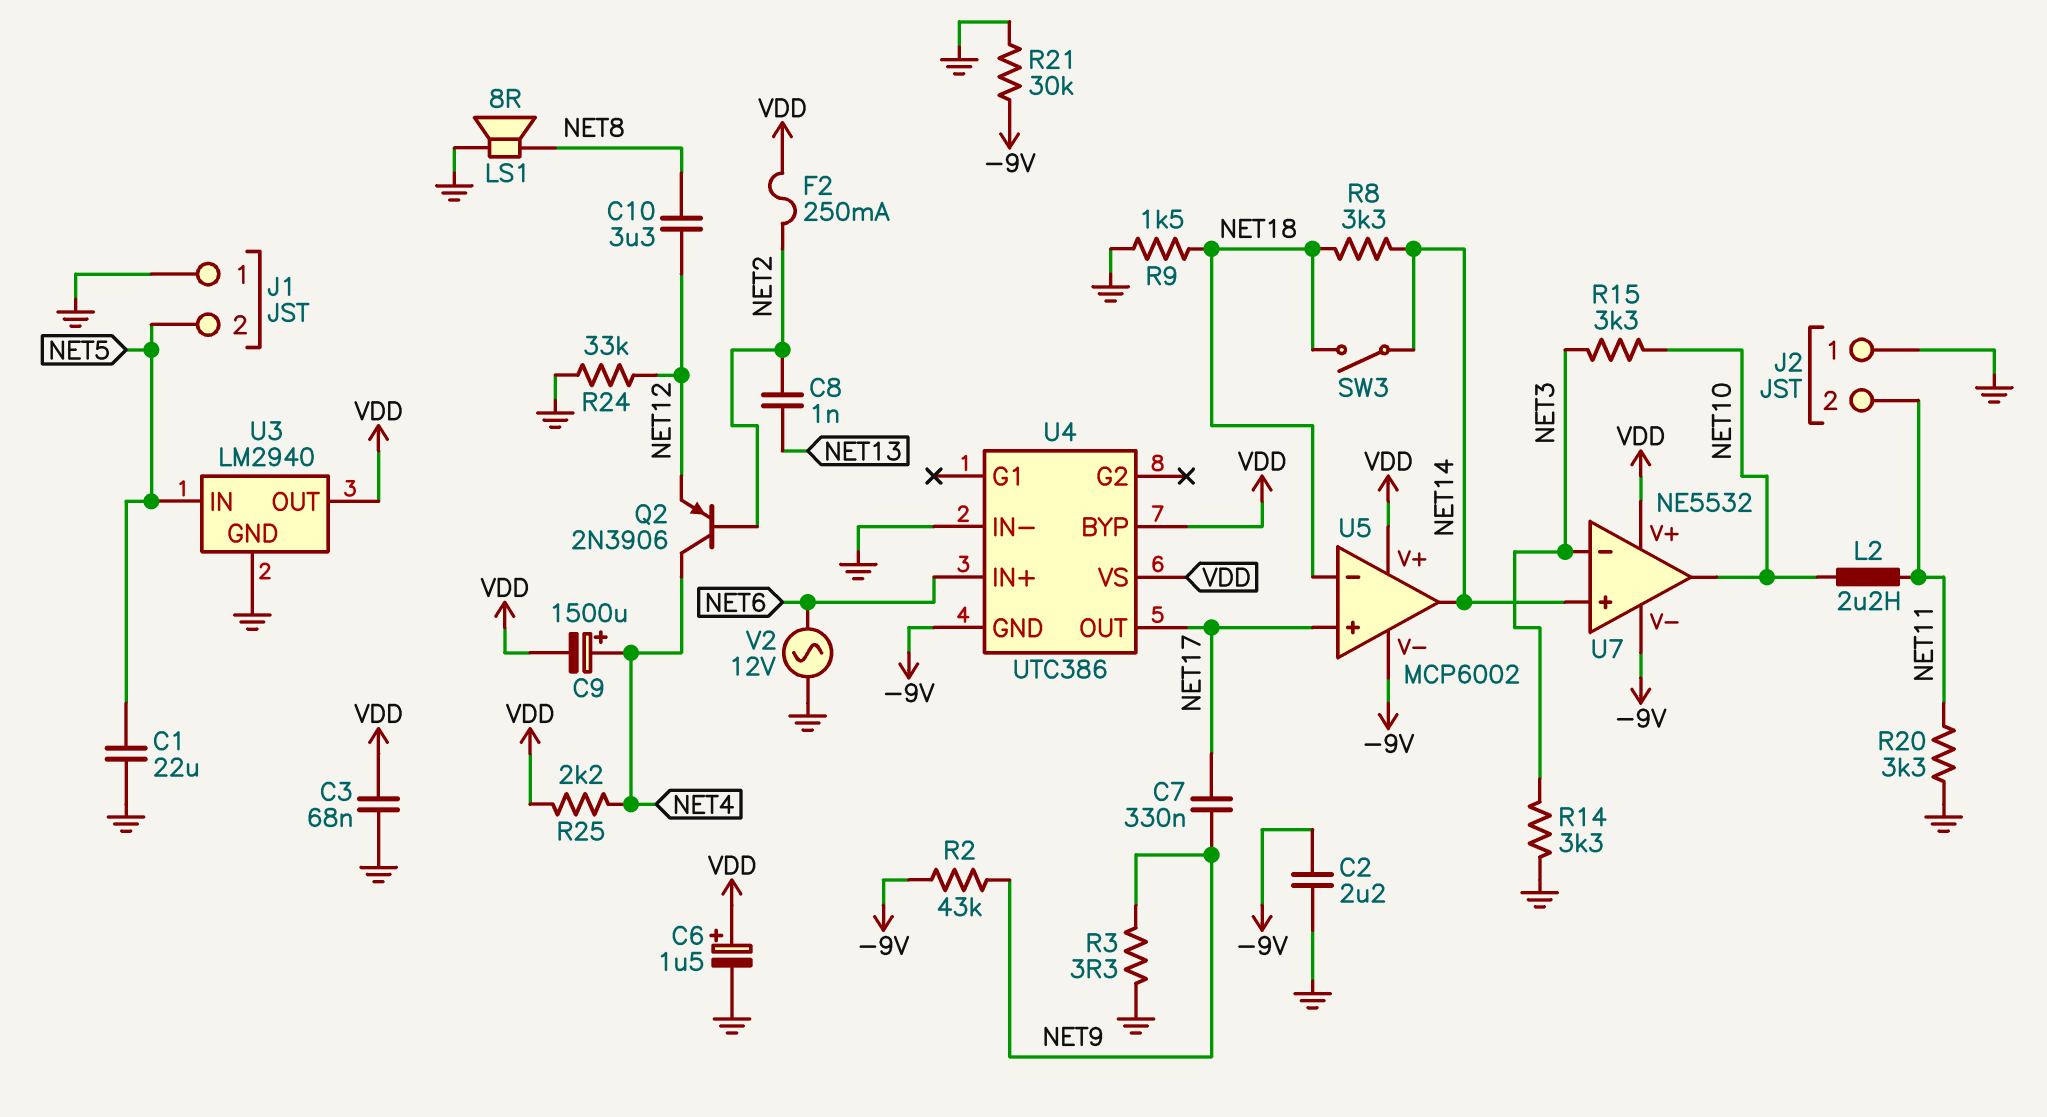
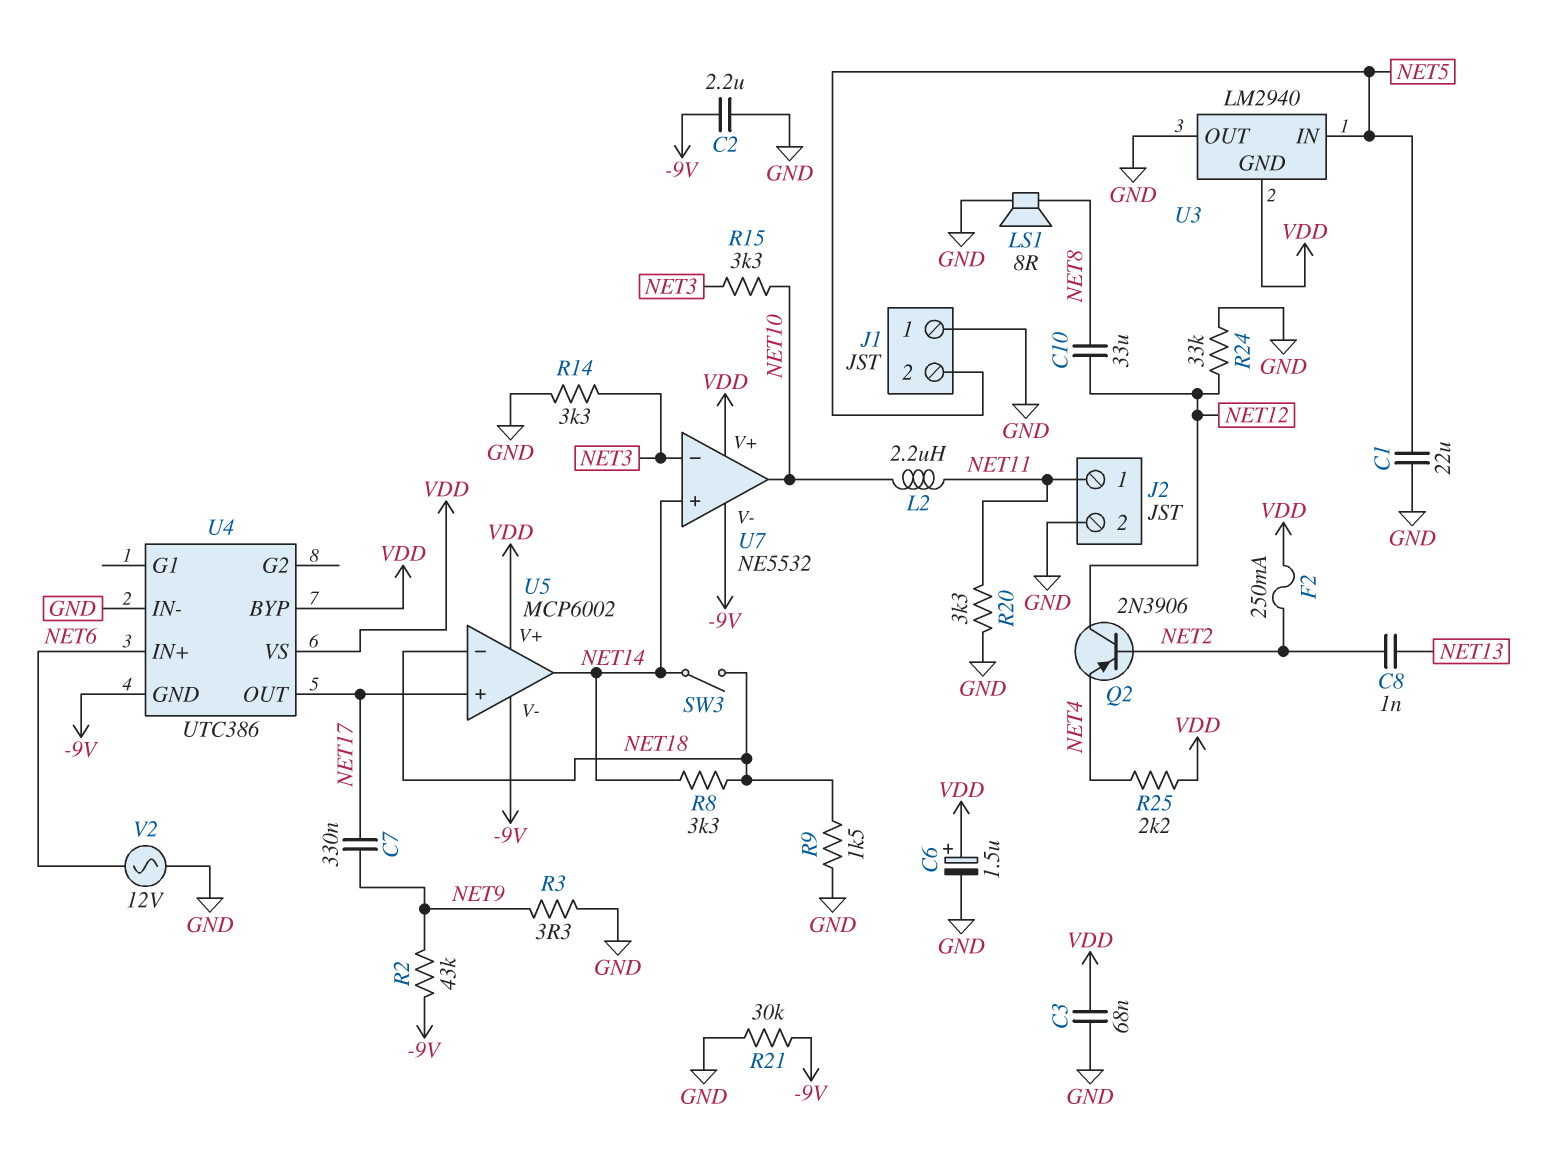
C9: 1500uF (plus NET4, minus VDD) -> none
C10: 3.3uF (NET8, NET12) -> 33uF (NET8, NET12)
J2 pin 1: GND -> NET11
J2 pin 2: NET11 -> GND
Q2: PNP 2N3906 (B NET2, C NET4, E NET12) -> PNP 2N3906 (B NET2, C NET12, E NET4)
U3 pin GND: GND -> VDD
U3 pin OUT: VDD -> GND

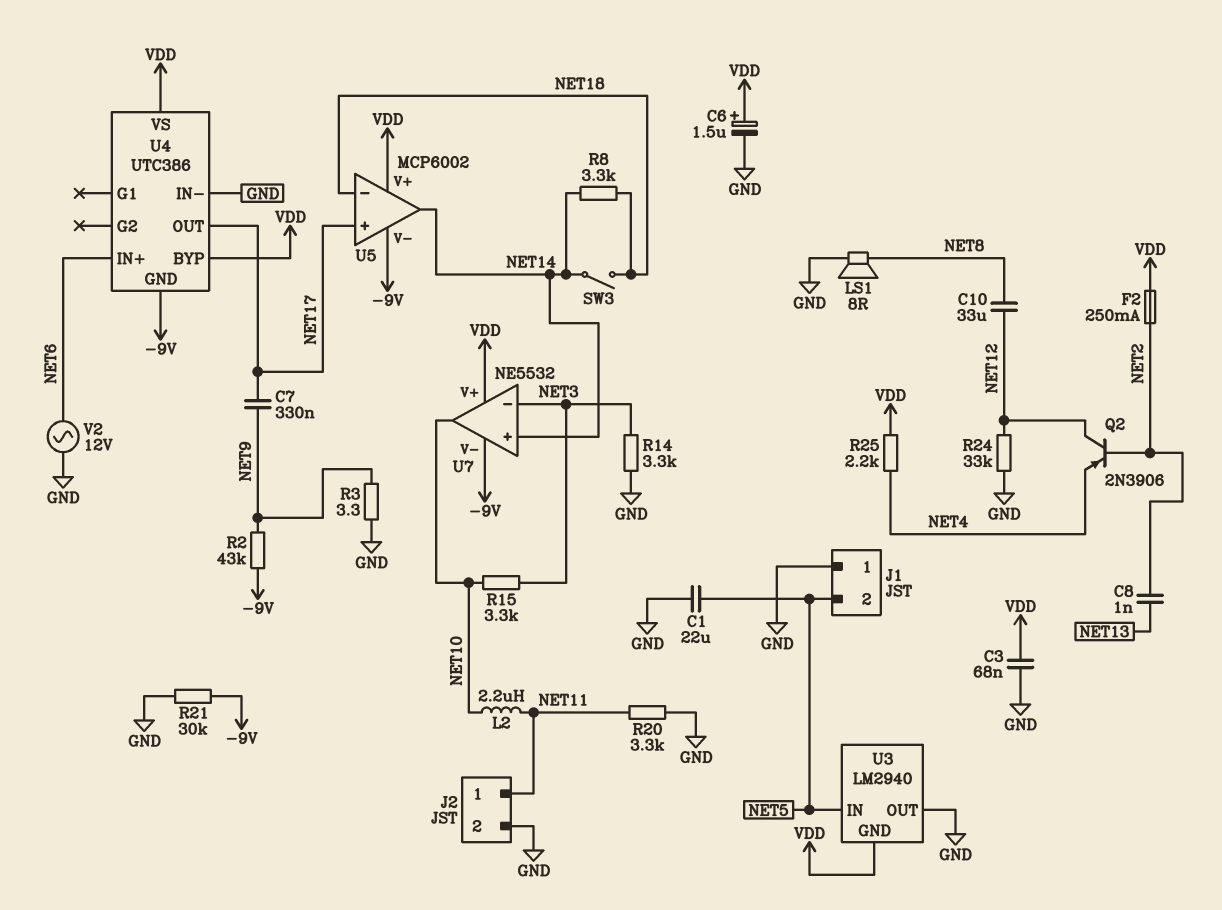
C2: 2.2uF (-9V, GND) -> none
R9: 1.5k (GND, NET18) -> none

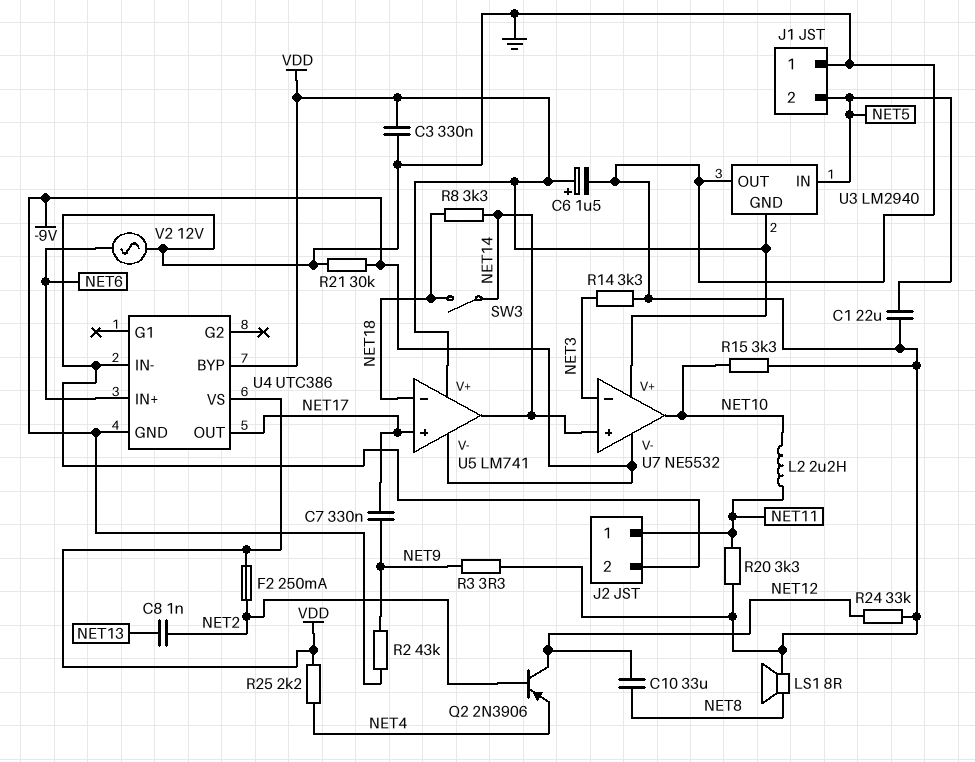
C3: 68nF (GND, VDD) -> 330nF (GND, VDD)
R15: 3.3k (NET3, NET10) -> 3.3k (GND, NET10)
U5: MCP6002 -> LM741

